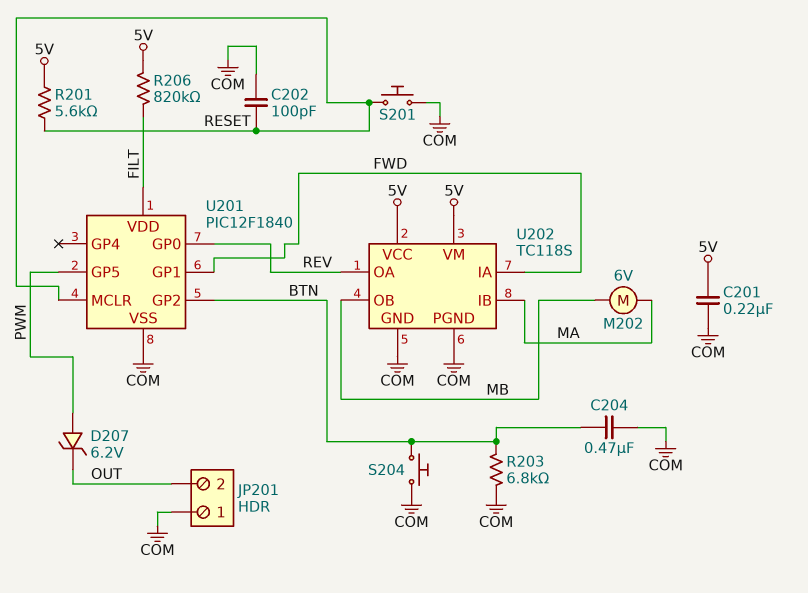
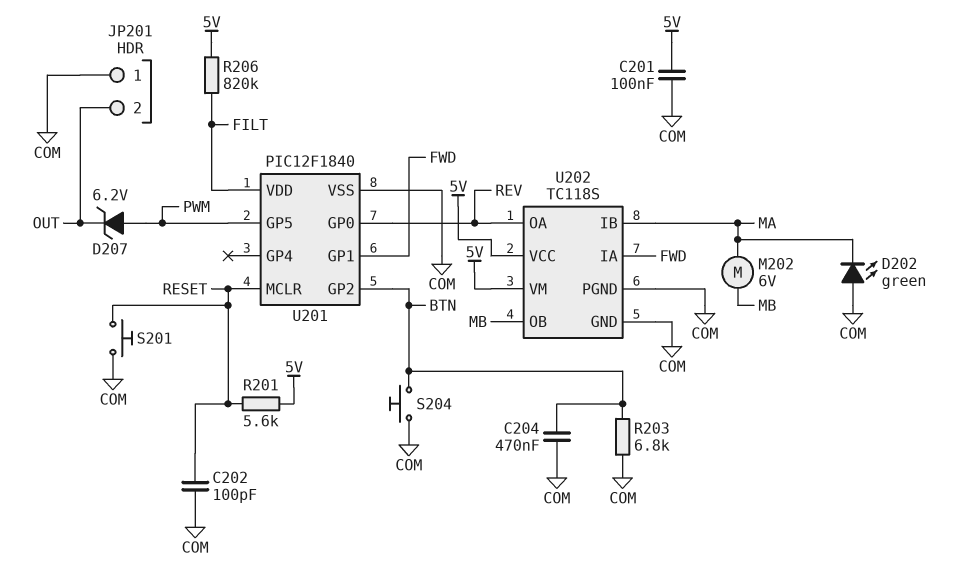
C201: 220nF (5V, COM) -> 100nF (5V, COM)
D202: none -> LED green (A COM, K MA)

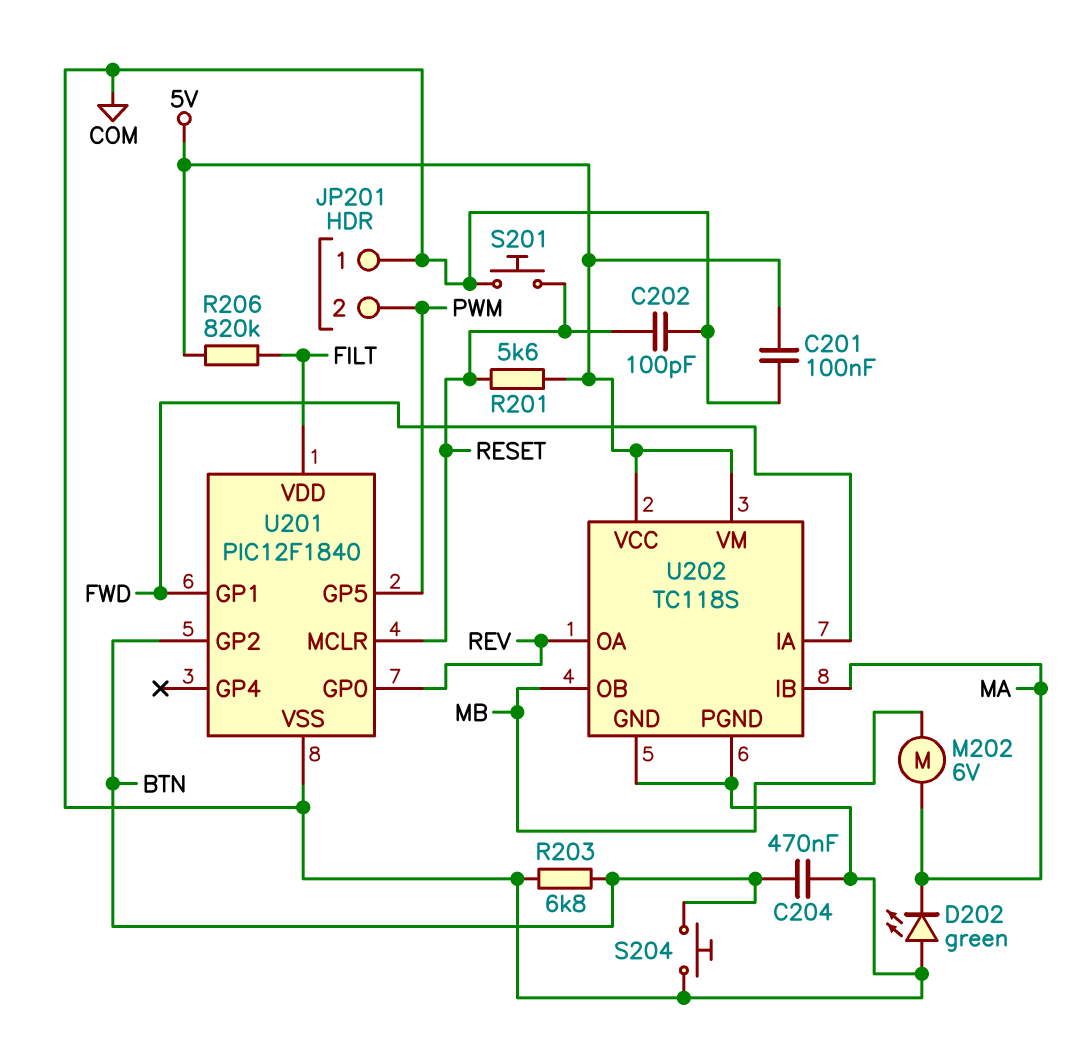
D207: zener 6.2V (A PWM, K OUT) -> none
JP201 pin 2: OUT -> PWM

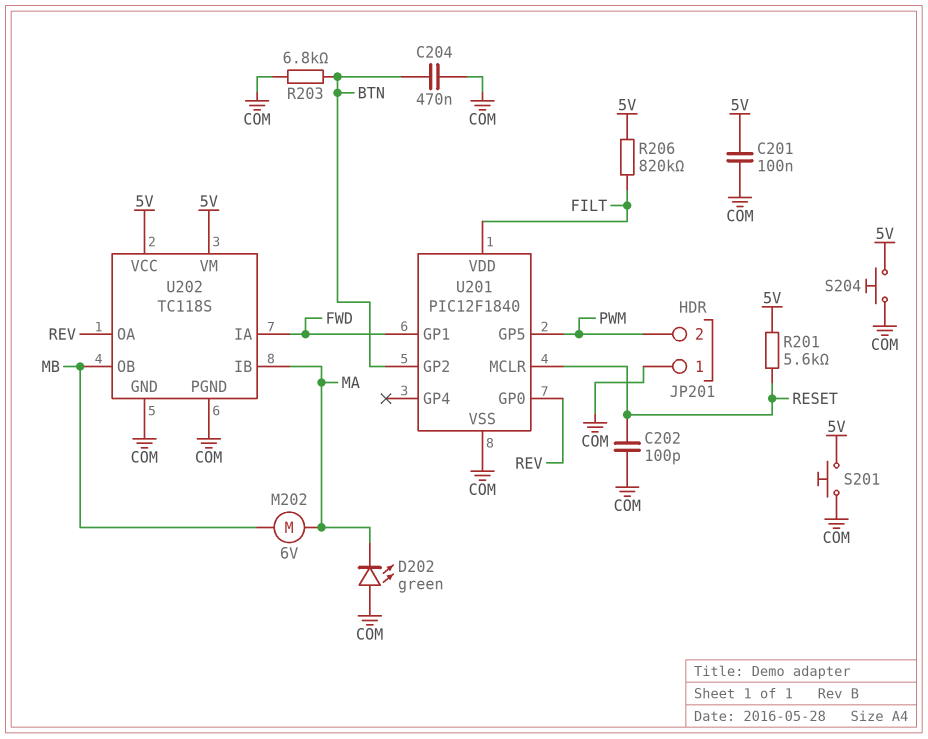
S201: button (COM, RESET) -> button (5V, COM)
S204: button (BTN, COM) -> button (5V, COM)

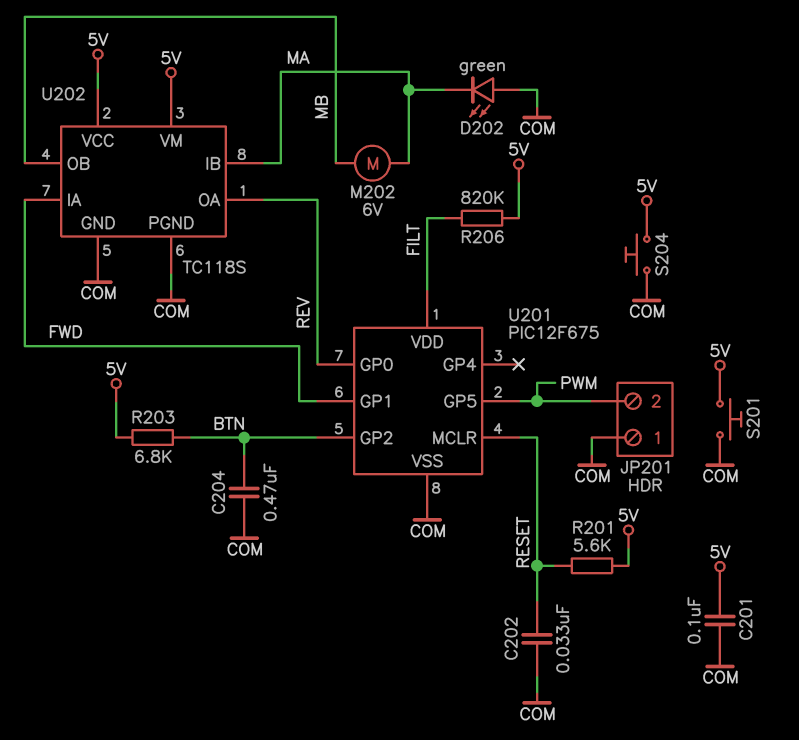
C202: 100pF (COM, RESET) -> 33nF (COM, RESET)
R203: 6.8k (BTN, COM) -> 6.8k (5V, BTN)
U201: PIC12F1840 -> PIC12F675

